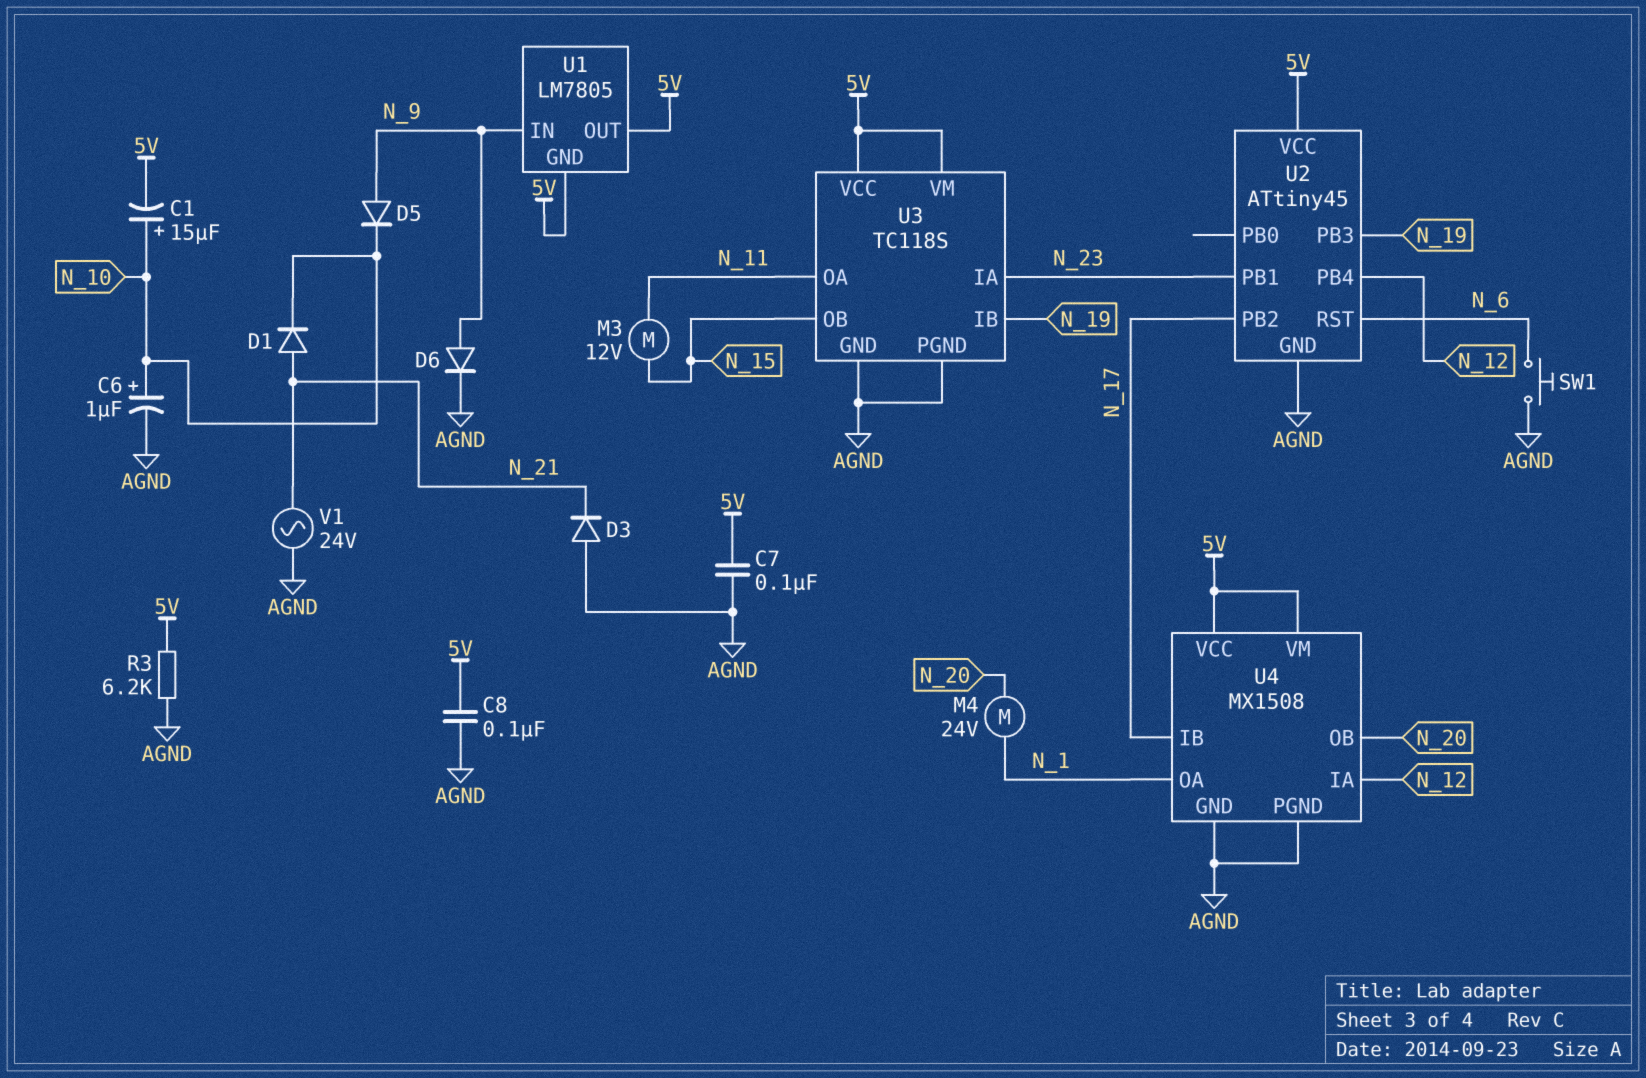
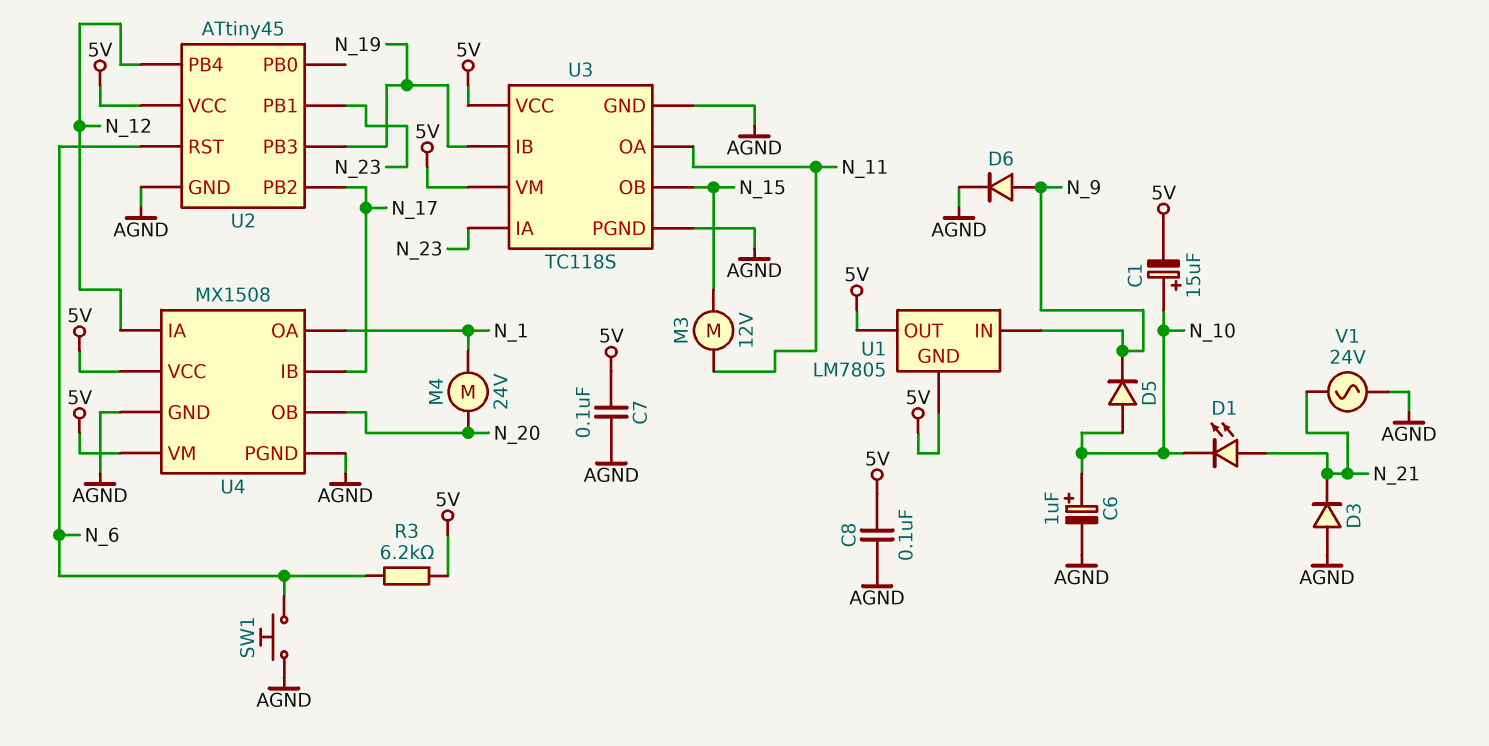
D1: diode (A N_21, K N_10) -> LED (A N_21, K N_10)
D5: diode (A N_9, K N_10) -> diode (A N_10, K N_9)
R3: 6.2k (5V, AGND) -> 6.2k (5V, N_6)

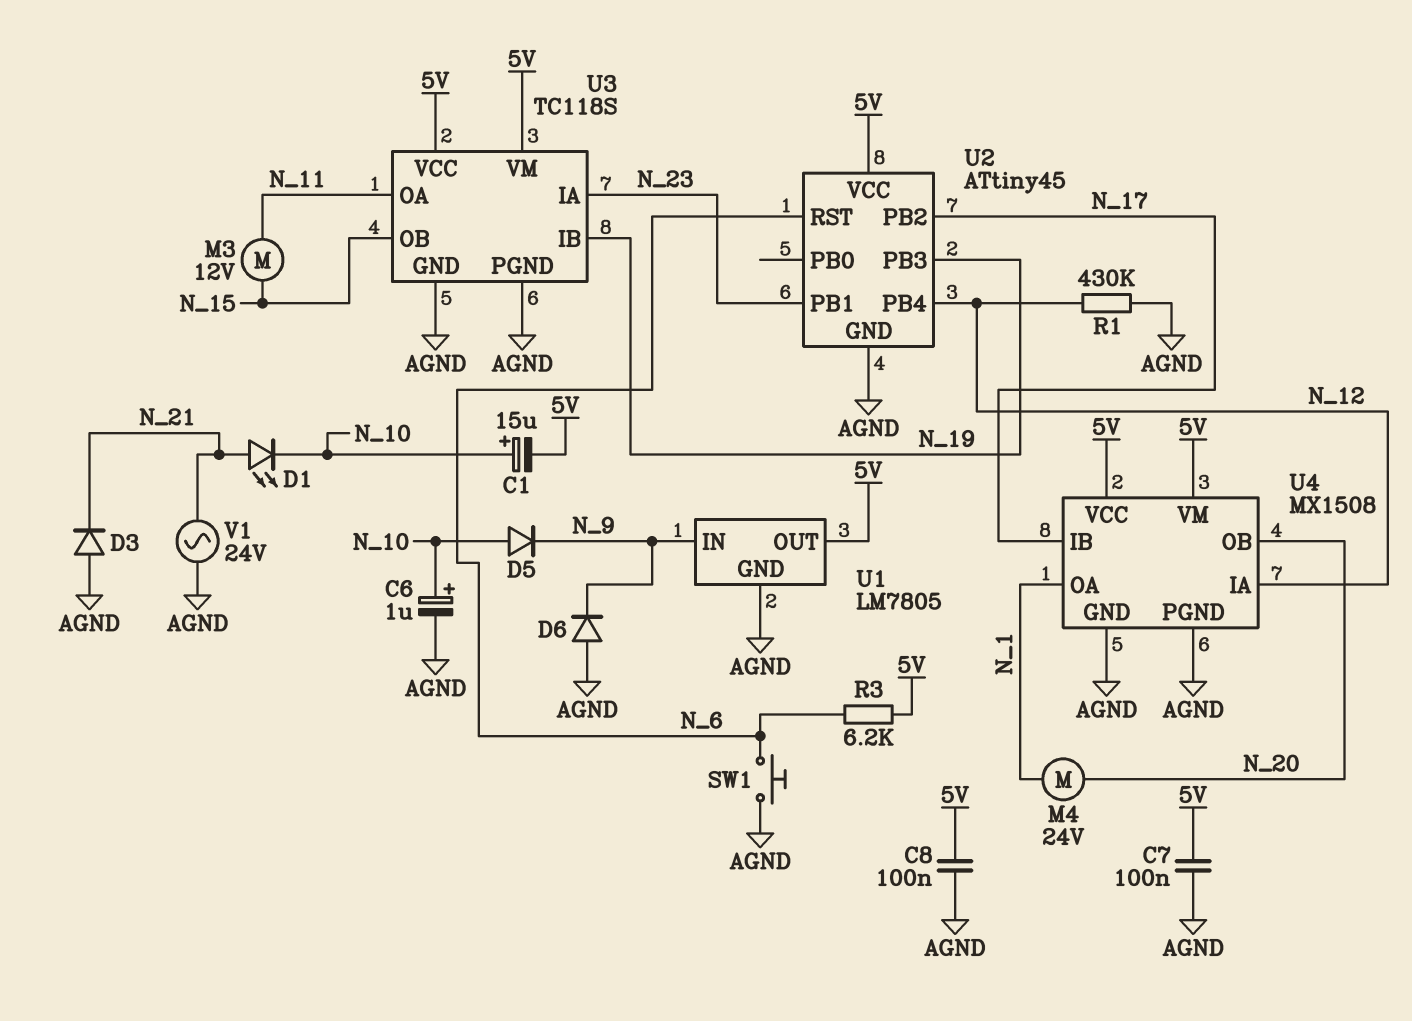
D6: diode (A N_9, K AGND) -> diode (A AGND, K N_9)
R1: none -> 430k (AGND, N_12)
U1 pin GND: 5V -> AGND

